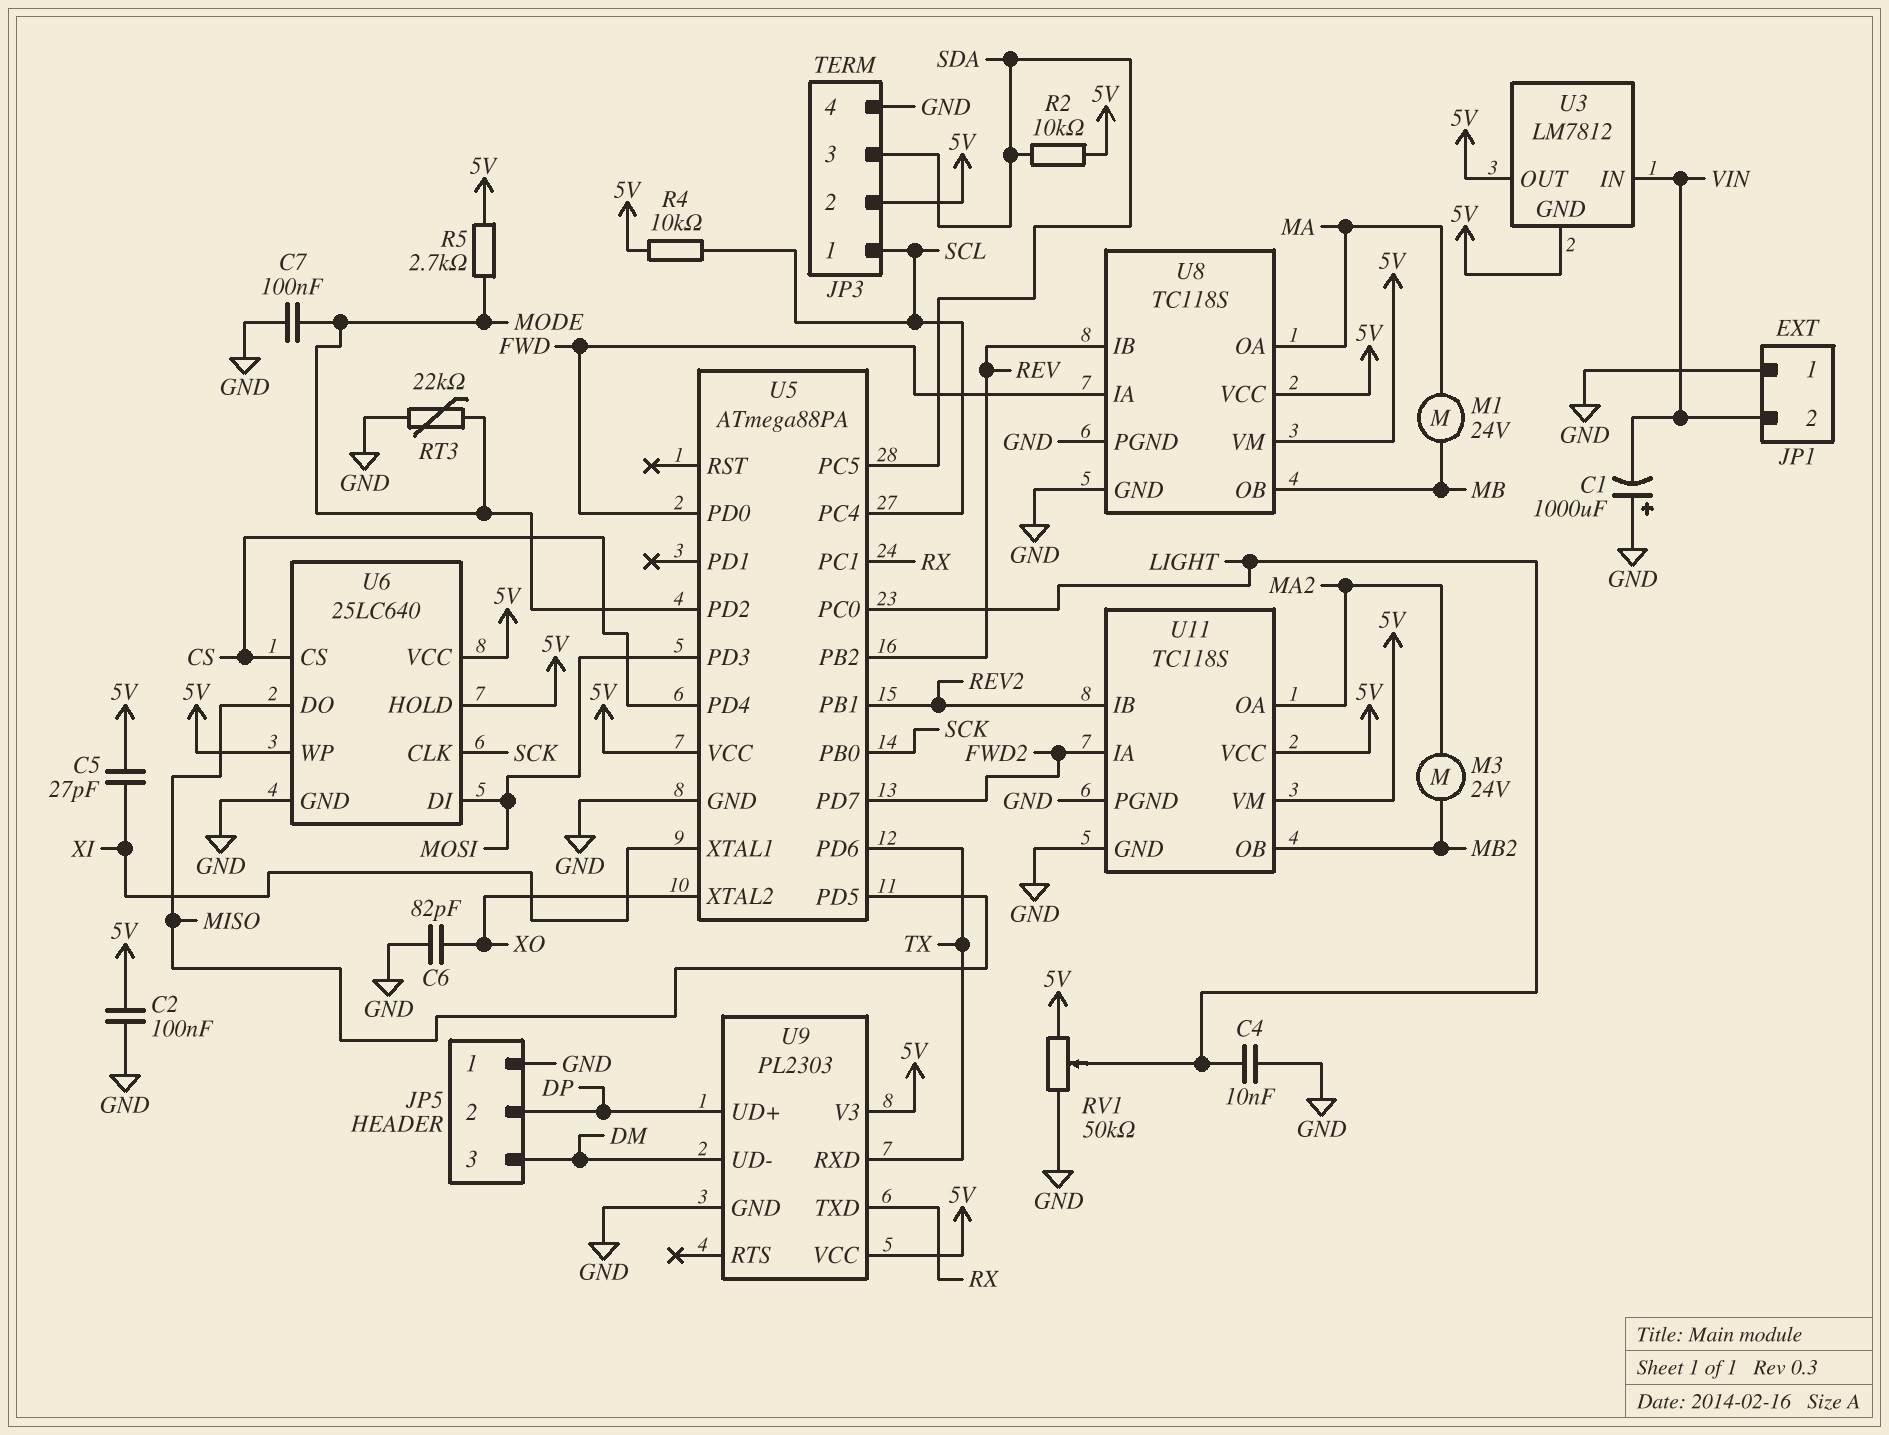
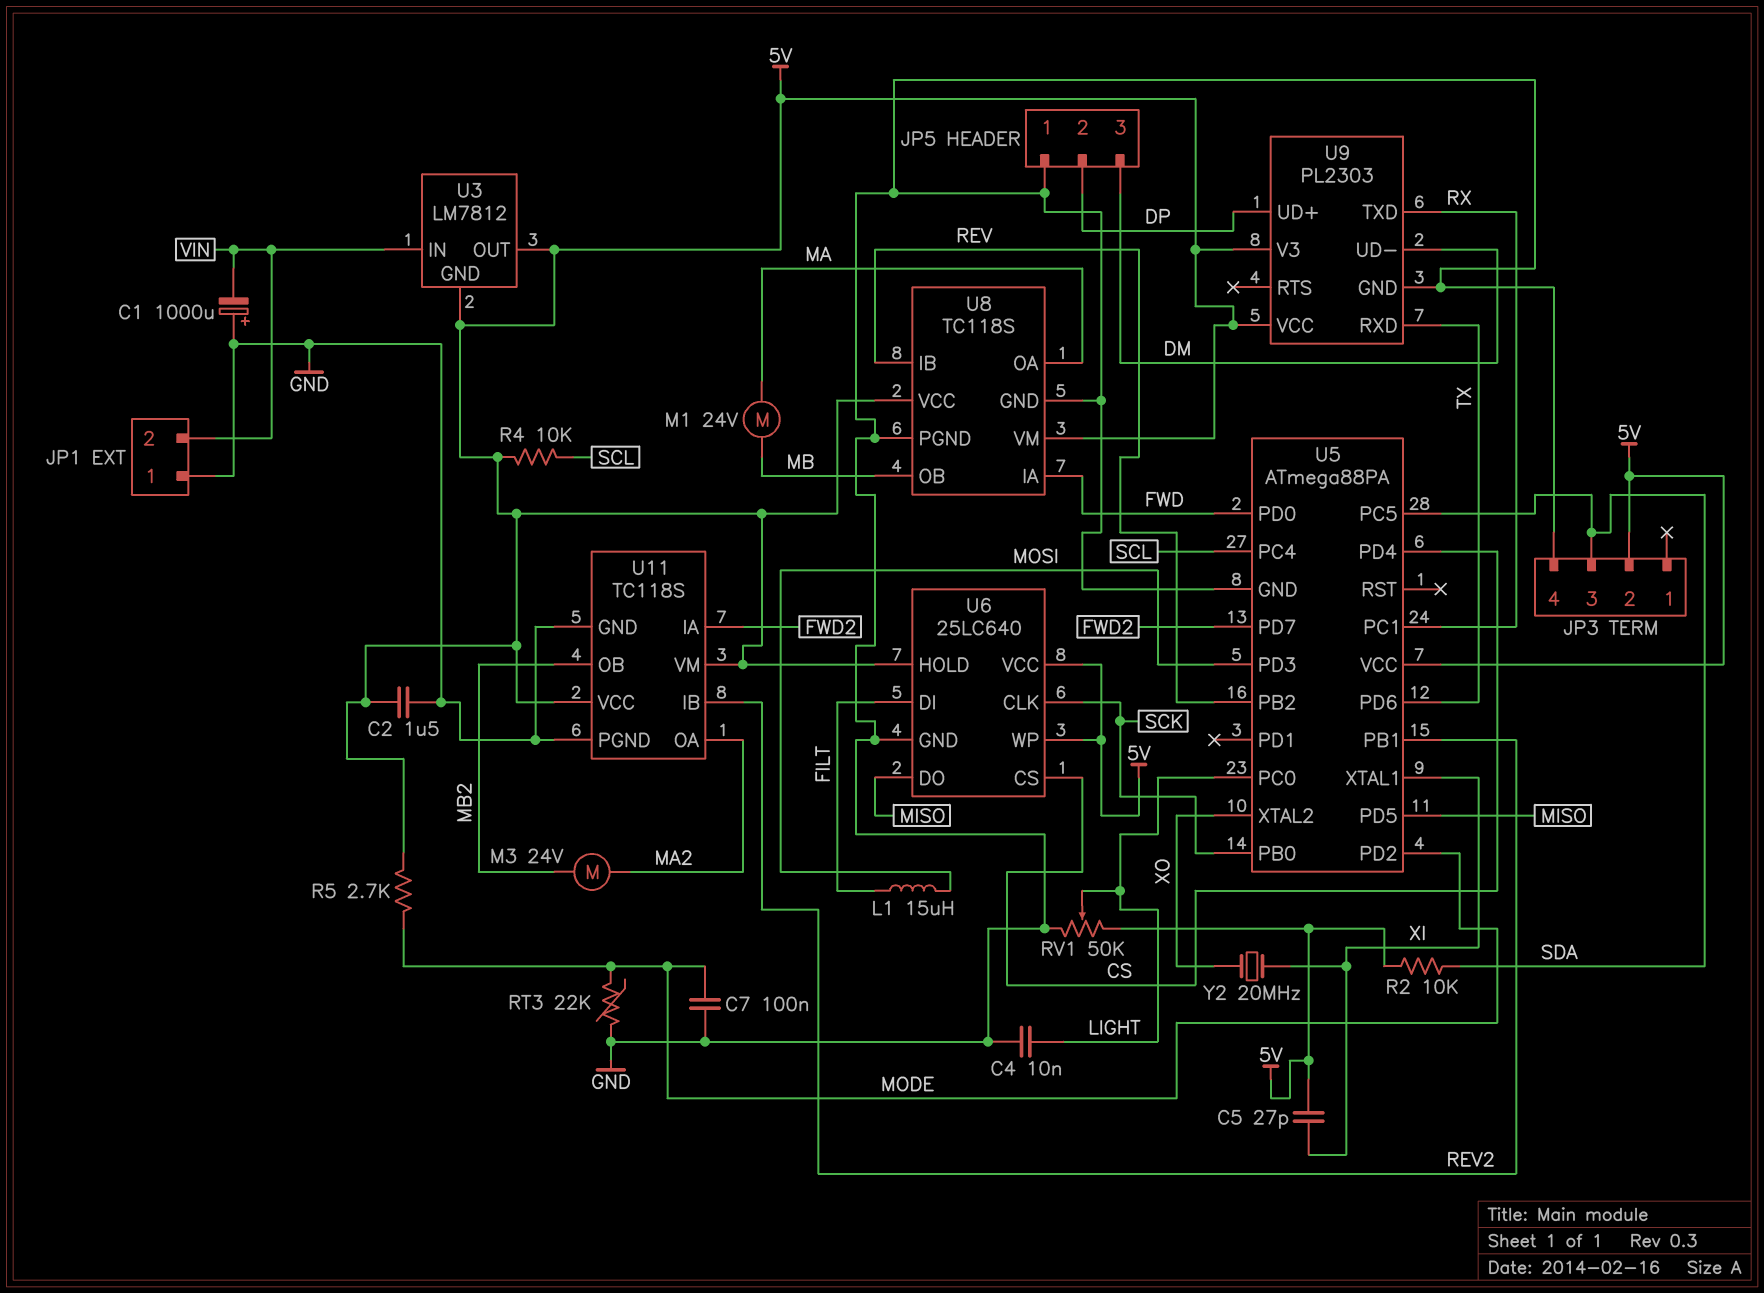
C2: 100nF (5V, GND) -> 1.5uF (5V, GND)
C6: 82pF (GND, XO) -> none
JP3 pin 1: SCL -> none
L1: none -> 15uH (FILT, MOSI)
U6 pin DI: MOSI -> FILT
Y2: none -> 20MHz (XI, XO)

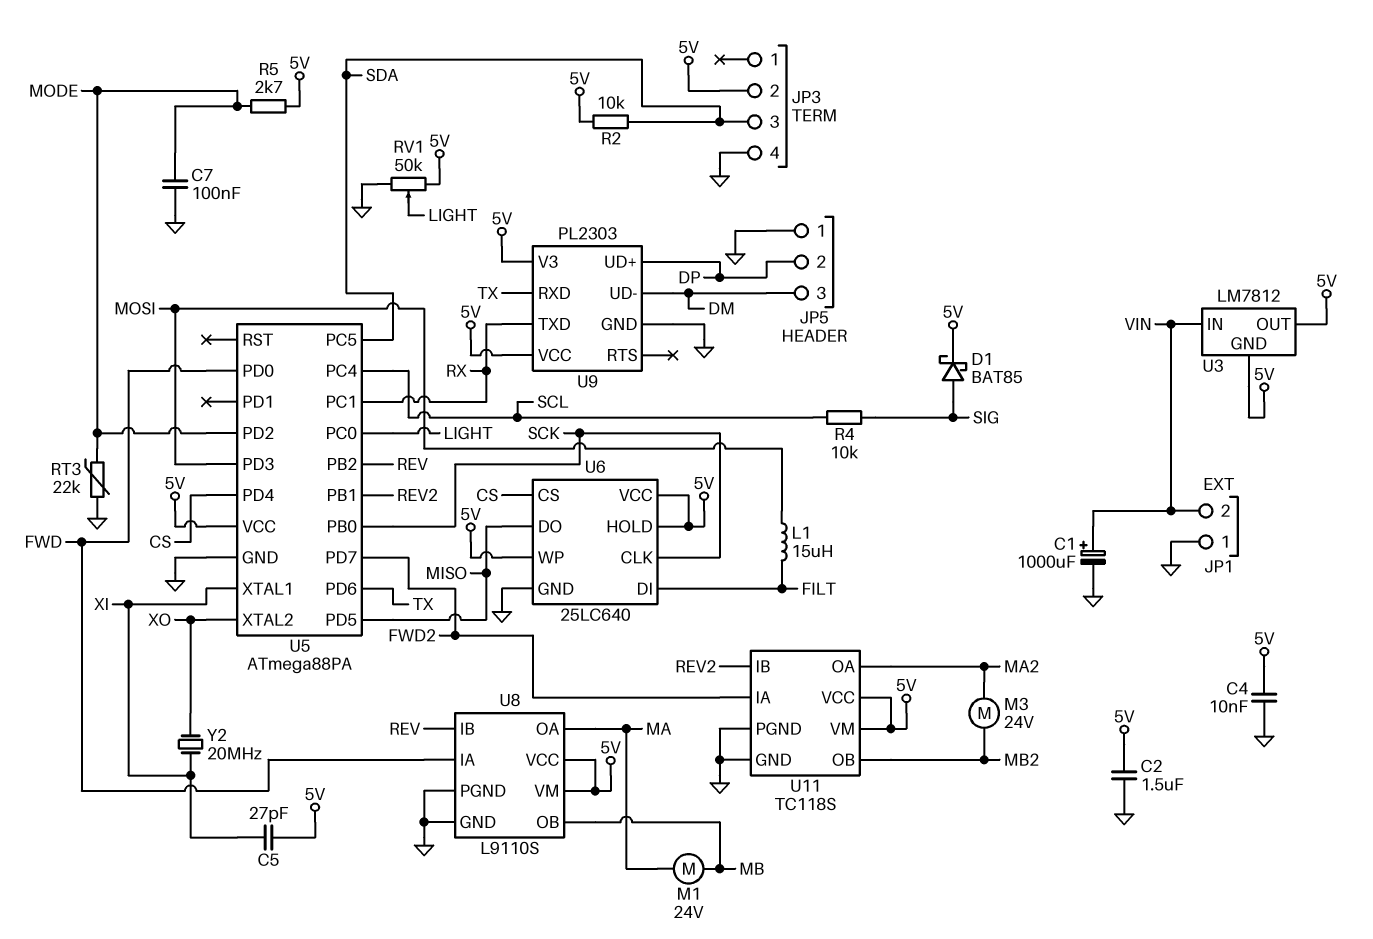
C1: 1000uF (plus GND, minus VIN) -> 1000uF (plus VIN, minus GND)
C4: 10nF (GND, LIGHT) -> 10nF (5V, GND)
D1: none -> schottky BAT85 (A SIG, K 5V)
R4: 10k (5V, SCL) -> 10k (SCL, SIG)
U8: TC118S -> L9110S

